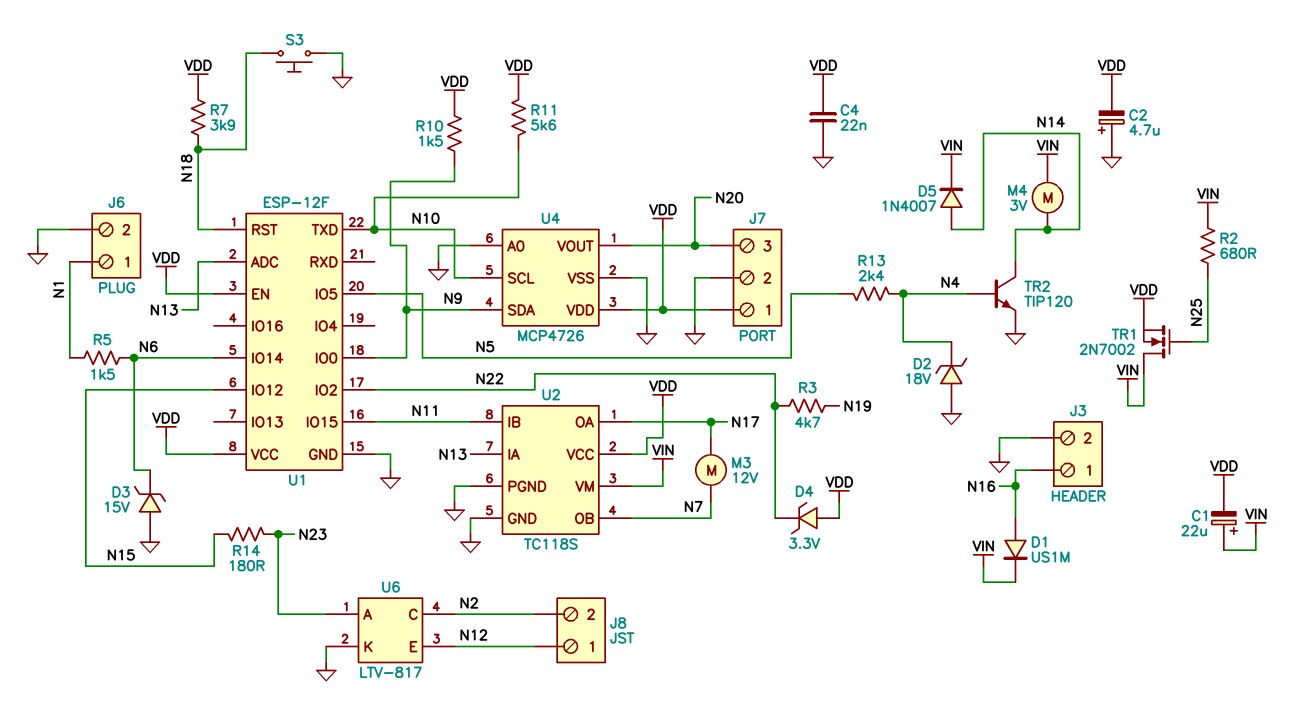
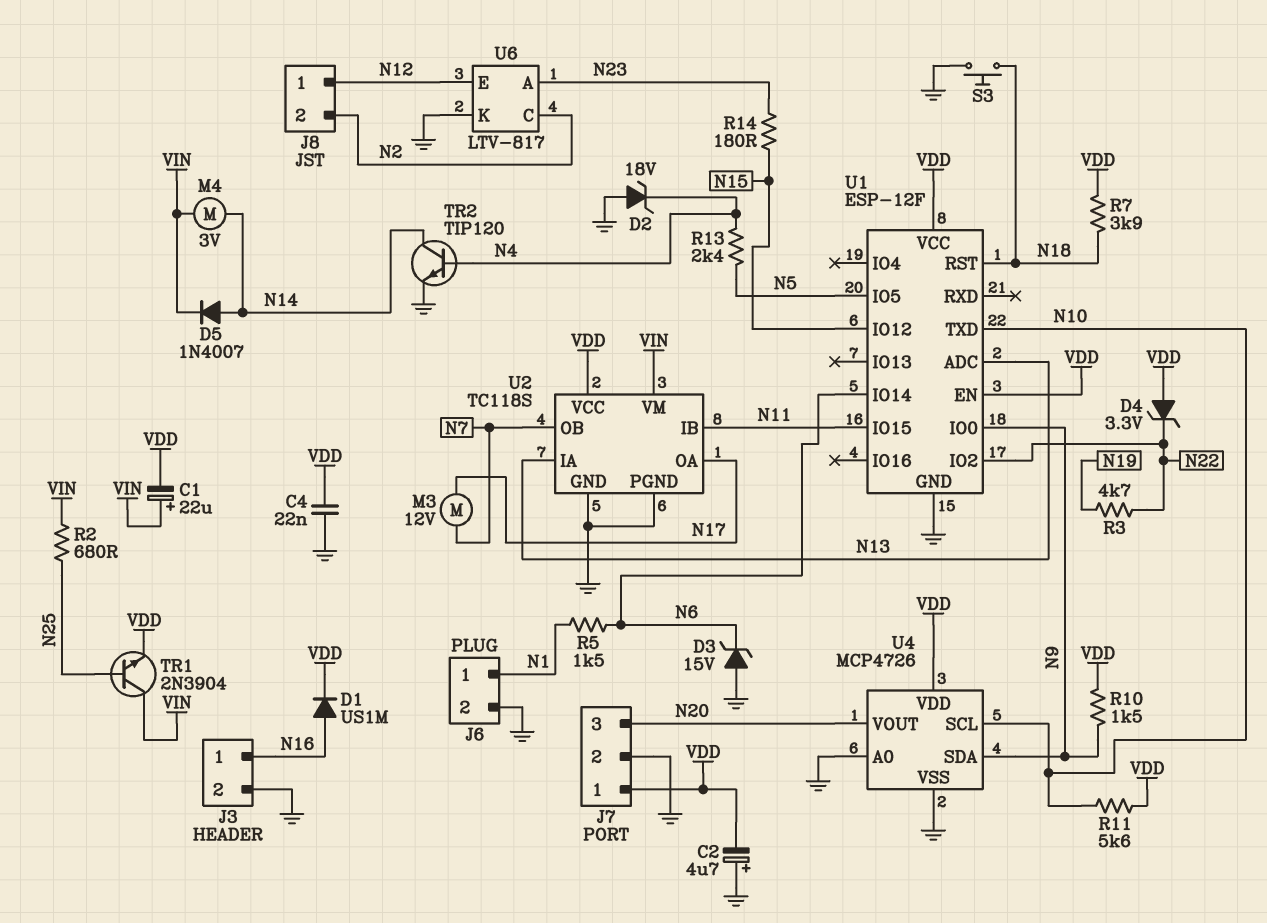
D1: diode US1M (A N16, K VIN) -> diode US1M (A N16, K VDD)
TR1: NMOS 2N7002 (G N25, D VIN, S VDD) -> NPN 2N3904 (B N25, C VIN, E VDD)

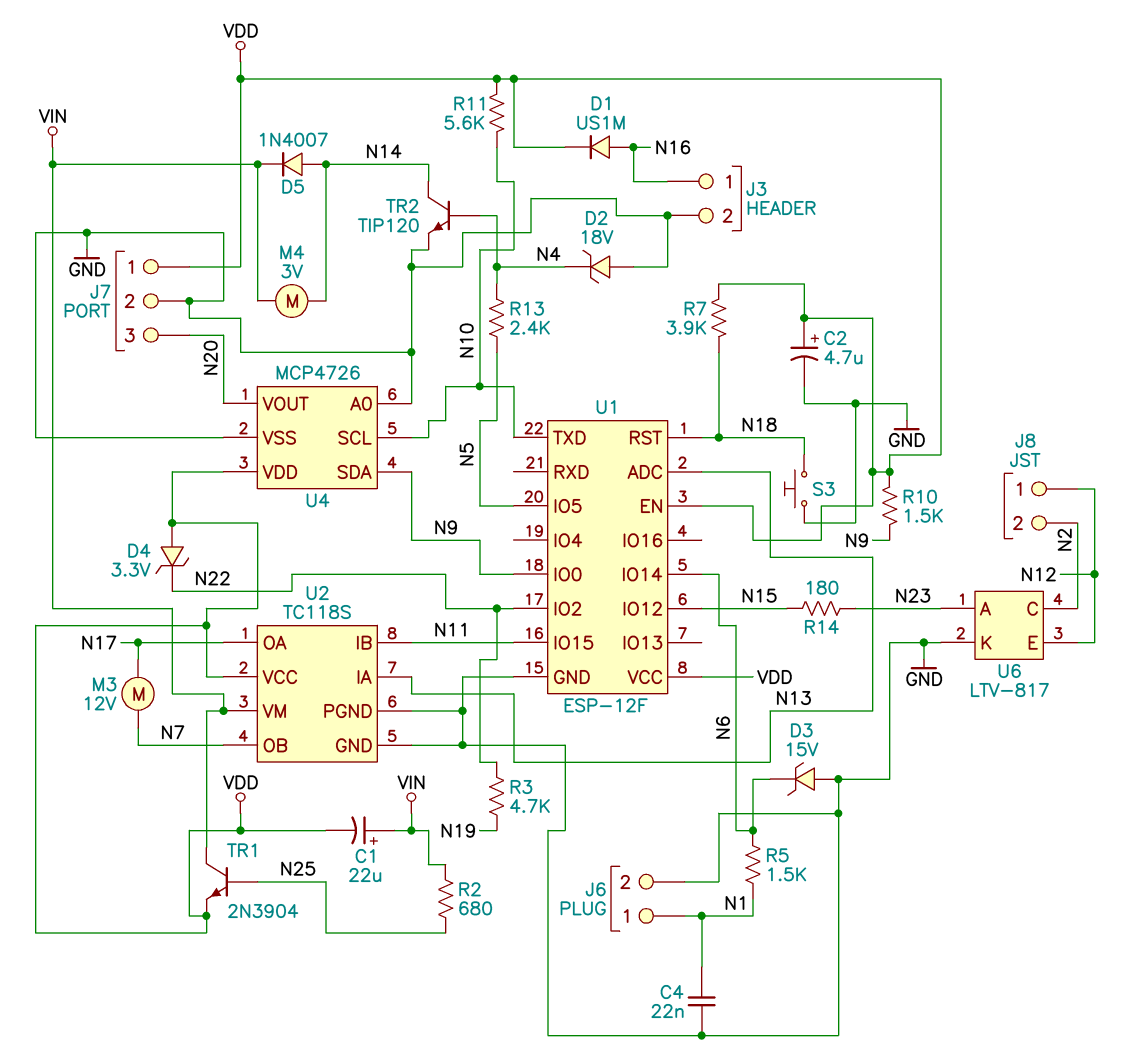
C2: 4.7uF (plus GND, minus VDD) -> 4.7uF (plus VDD, minus GND)
C4: 22nF (GND, VDD) -> 22nF (GND, N1)

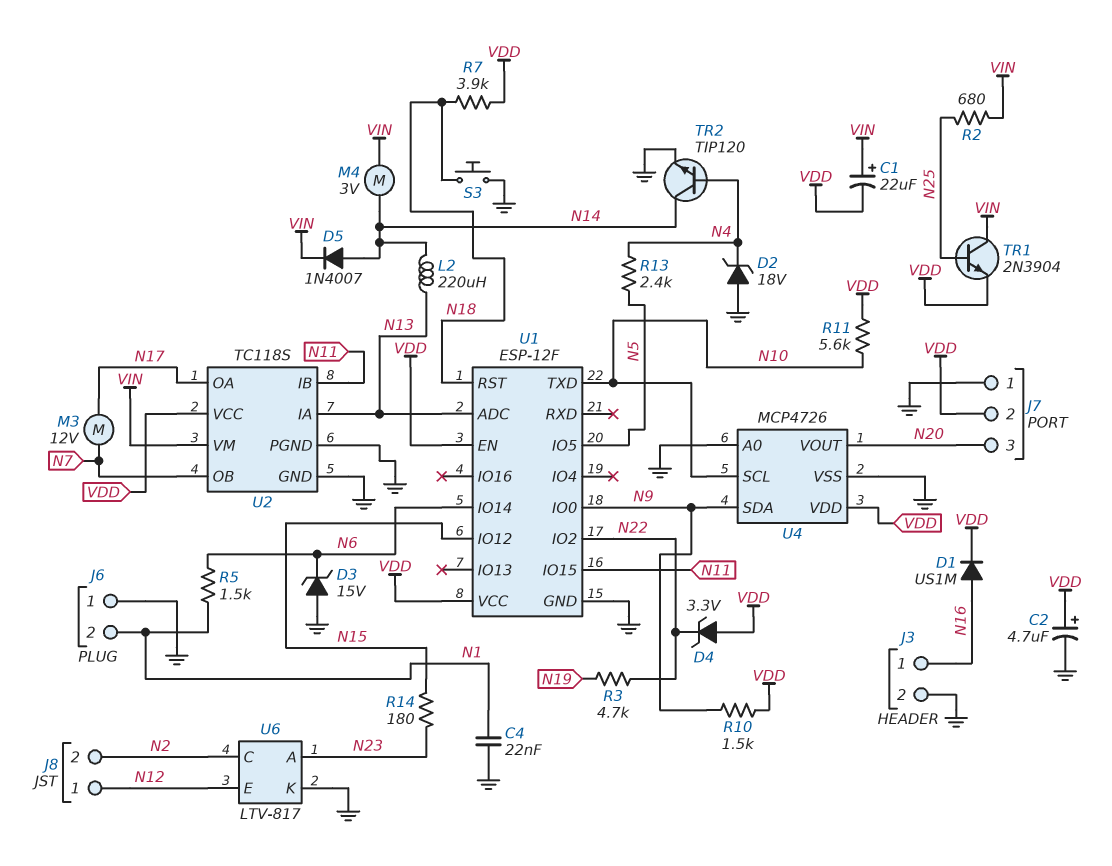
J6 pin 1: N1 -> GND
J6 pin 2: GND -> N1
J7 pin 1: VDD -> GND
J7 pin 2: GND -> VDD
L2: none -> 220uH (N13, N14)

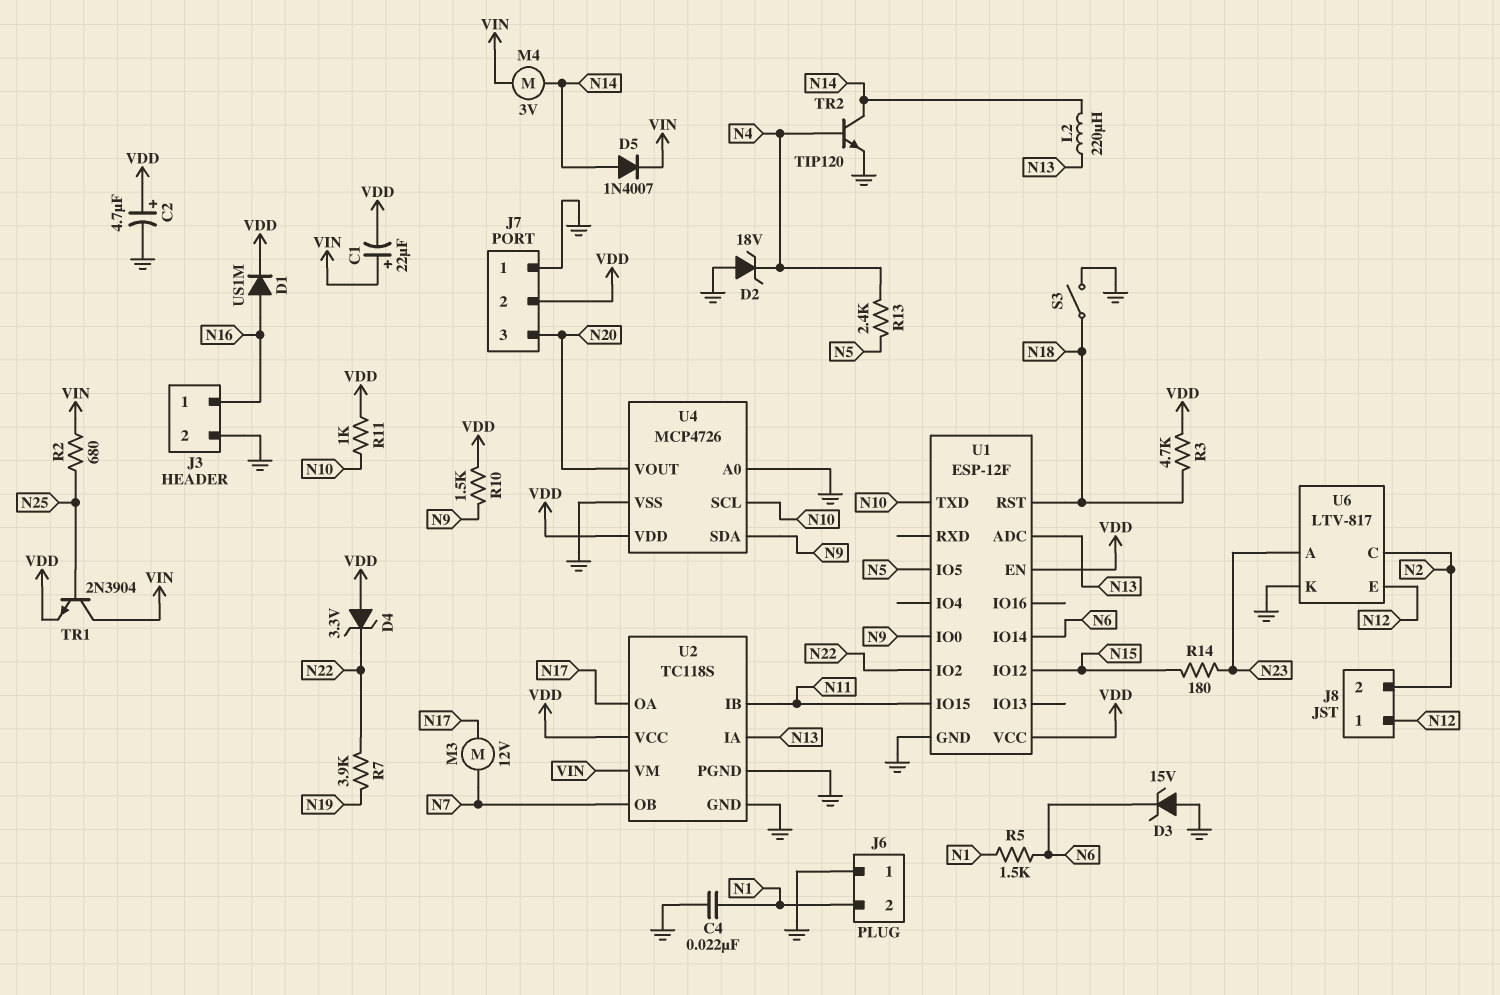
R3: 4.7k (N19, N22) -> 4.7k (N18, VDD)
R7: 3.9k (N18, VDD) -> 3.9k (N19, N22)
R11: 5.6k (N10, VDD) -> 1k (N10, VDD)
S3: button (GND, N18) -> switch (GND, N18)

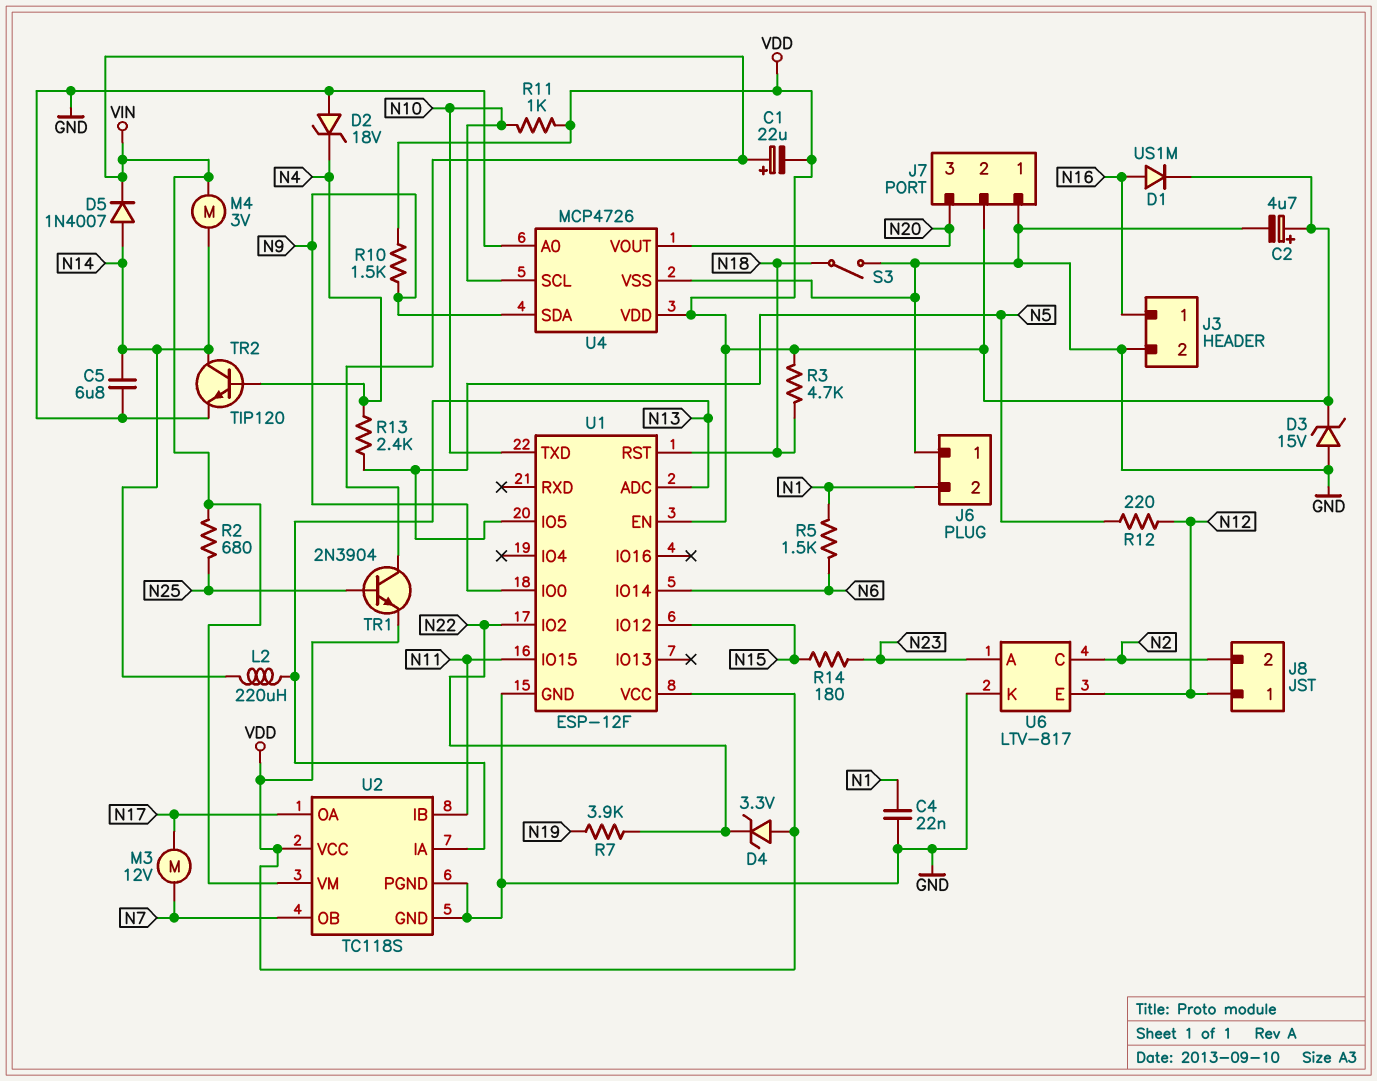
C5: none -> 6.8uF (GND, N14)
D3: zener 15V (A GND, K N6) -> zener 15V (A GND, K VDD)
R12: none -> 220 (N5, N12)

